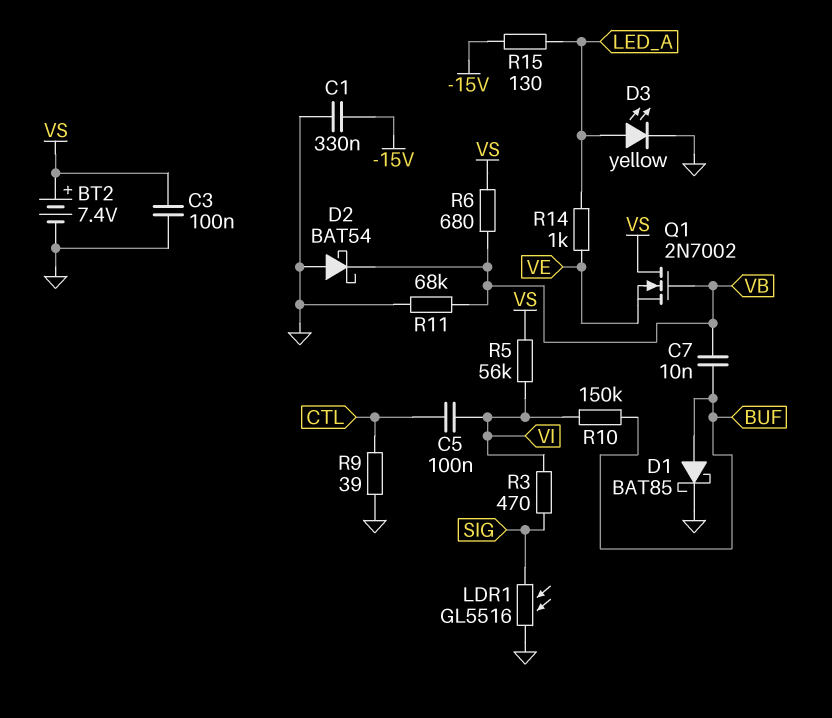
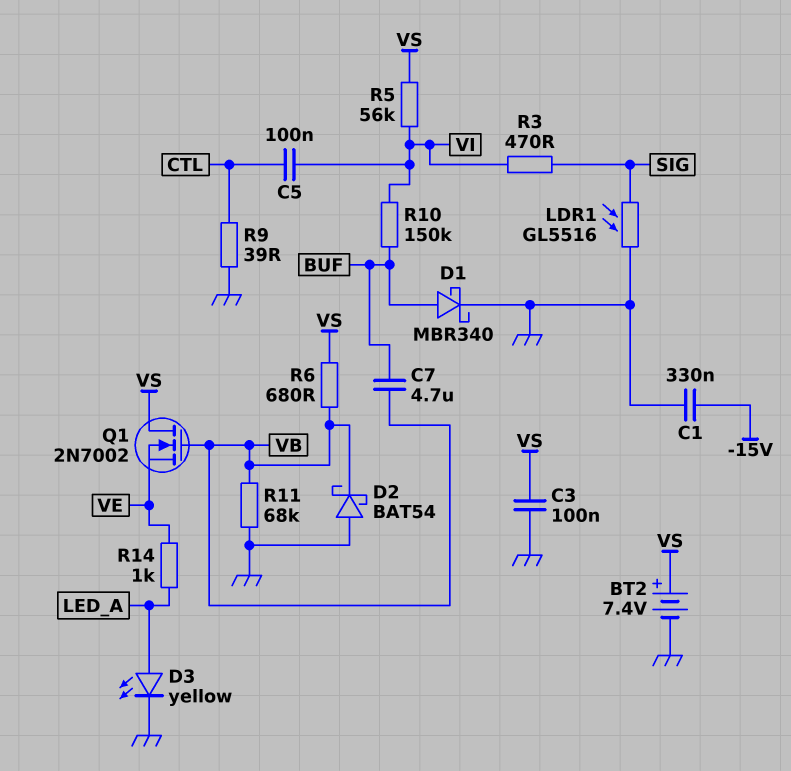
C7: 10nF (BUF, VB) -> 4.7uF (BUF, VB)
D1: schottky BAT85 (A BUF, K GND) -> schottky MBR340 (A BUF, K GND)
R15: 130 (-15V, LED_A) -> none

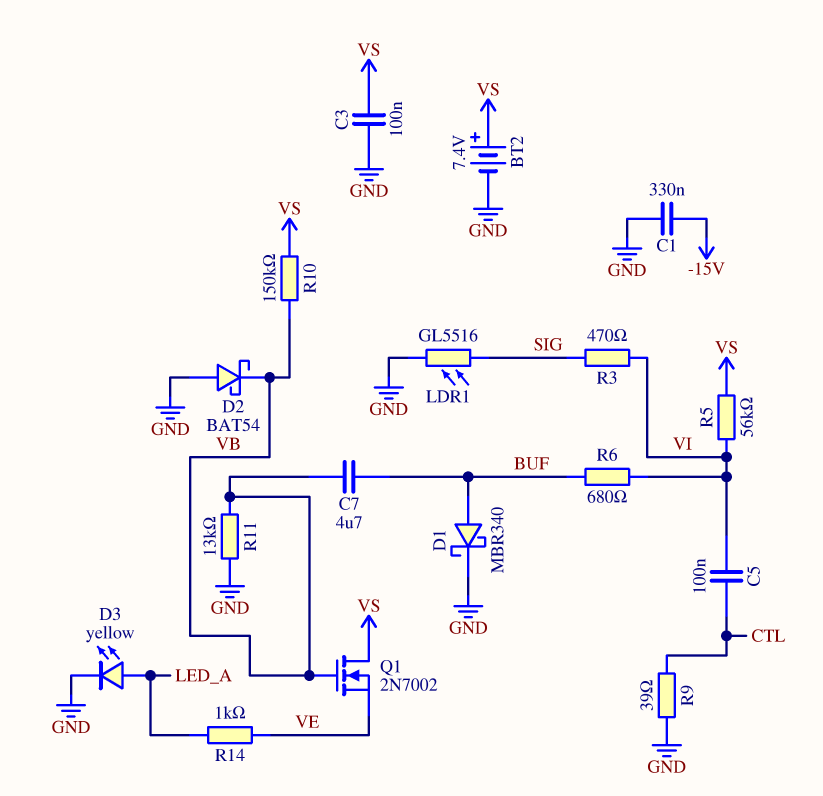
R6: 680 (VB, VS) -> 680 (BUF, VI)
R10: 150k (BUF, VI) -> 150k (VB, VS)
R11: 68k (GND, VB) -> 13k (GND, VB)

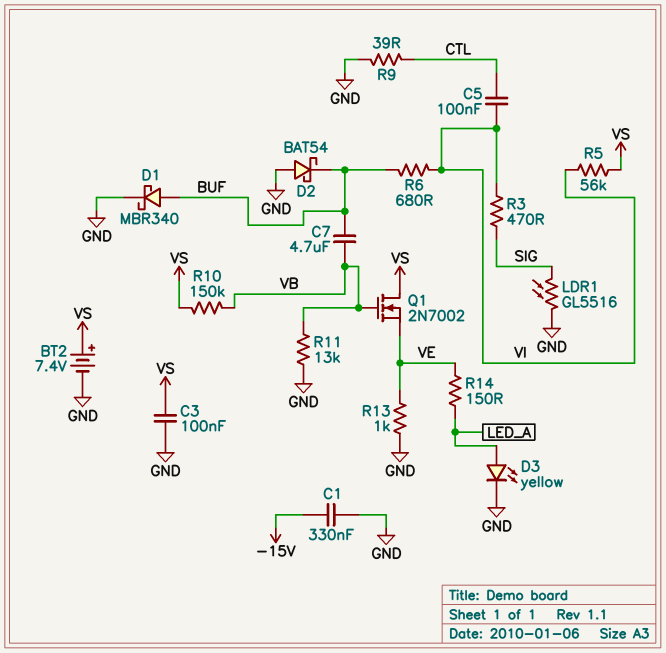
D2: schottky BAT54 (A GND, K VB) -> schottky BAT54 (A GND, K BUF)
R13: none -> 1k (GND, VE)
R14: 1k (LED_A, VE) -> 150 (LED_A, VE)

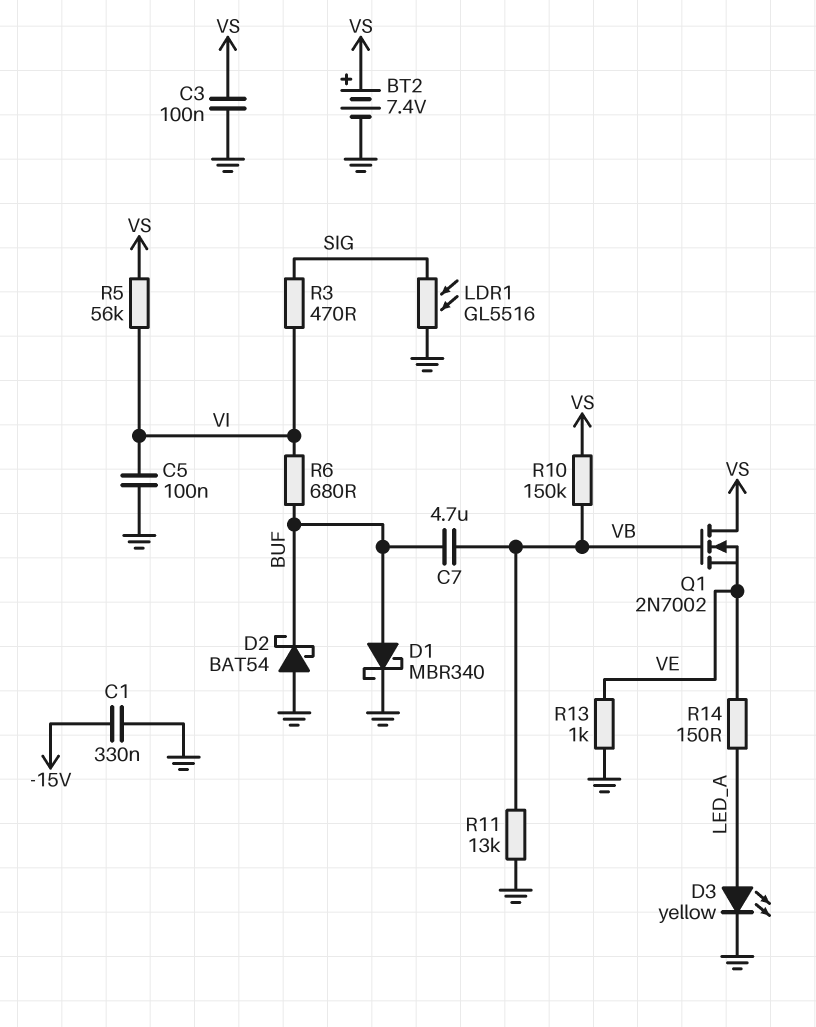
C5: 100nF (CTL, VI) -> 100nF (GND, VI)
R9: 39 (CTL, GND) -> none

